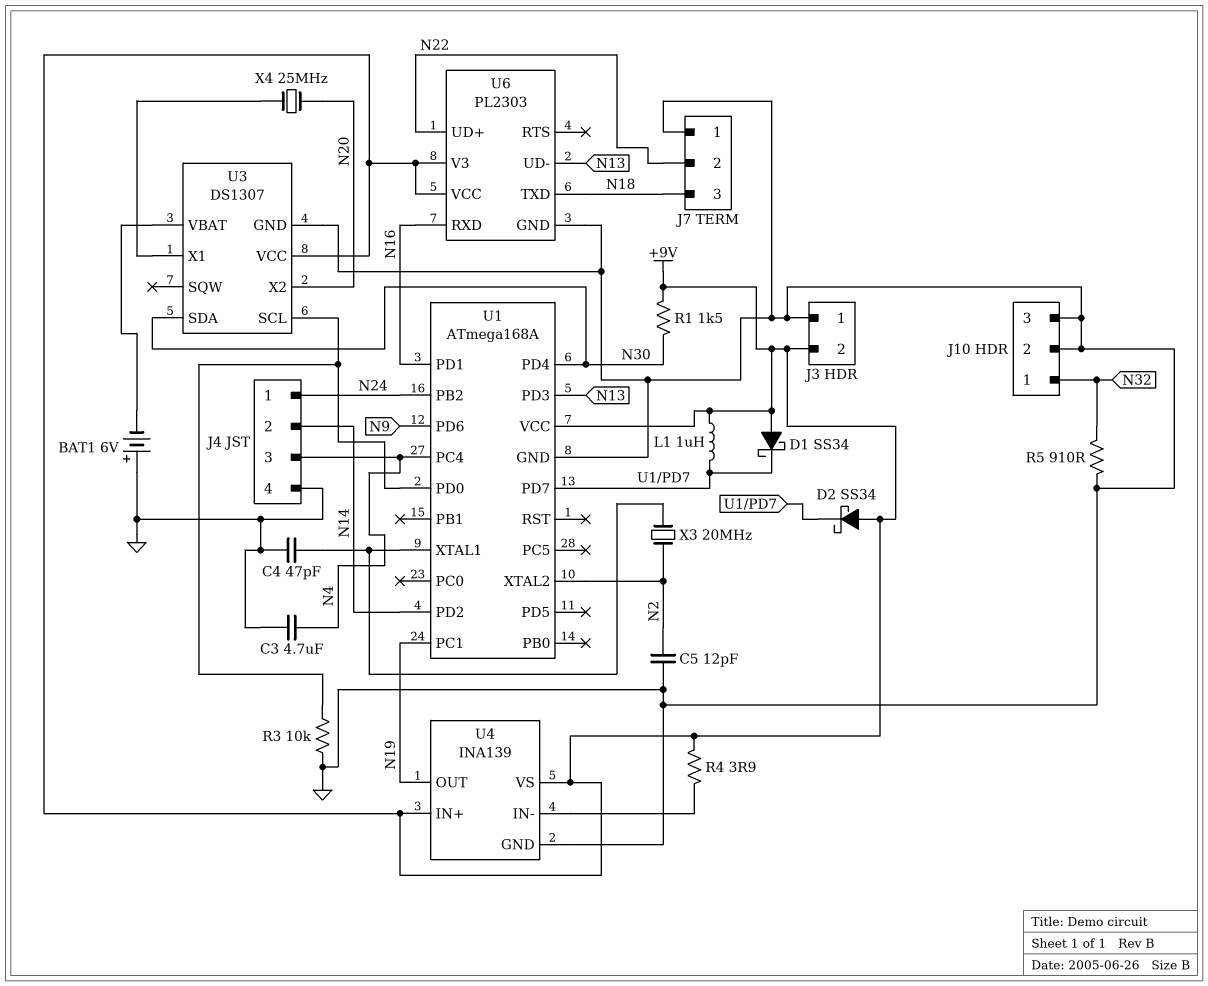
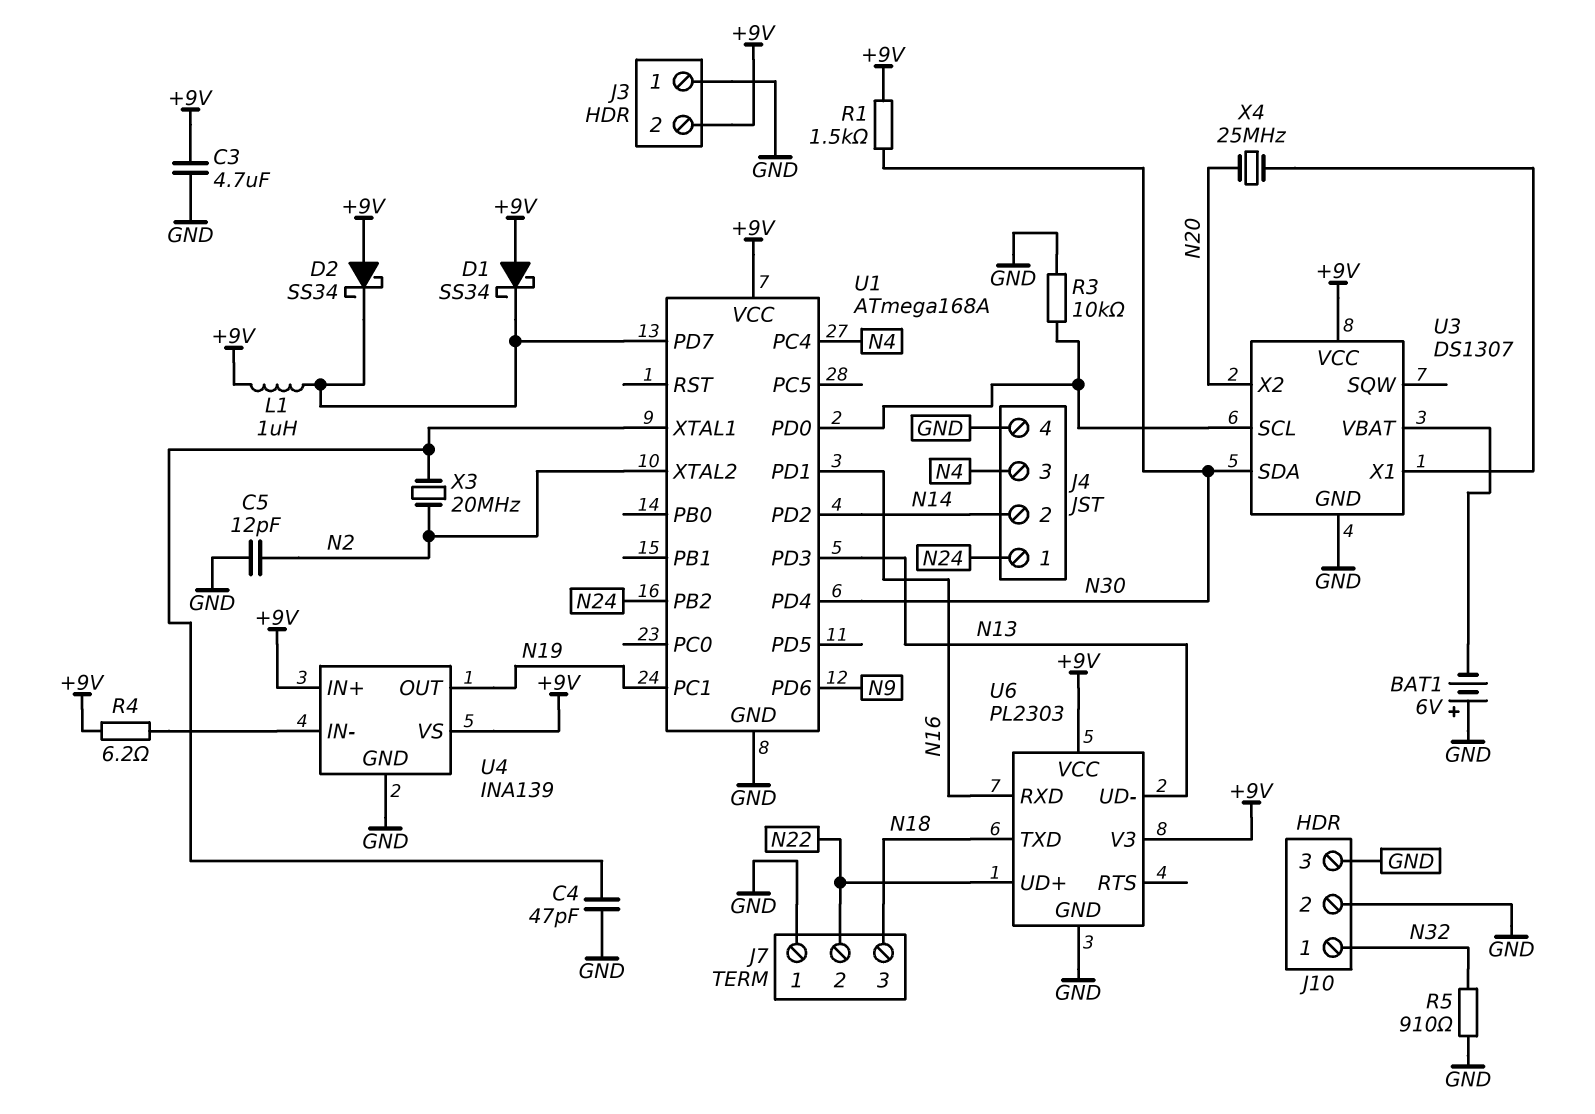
C3: 4.7uF (GND, N4) -> 4.7uF (+9V, GND)
R4: 3.9 (+9V, U4/IN-) -> 6.2 (+9V, U4/IN-)

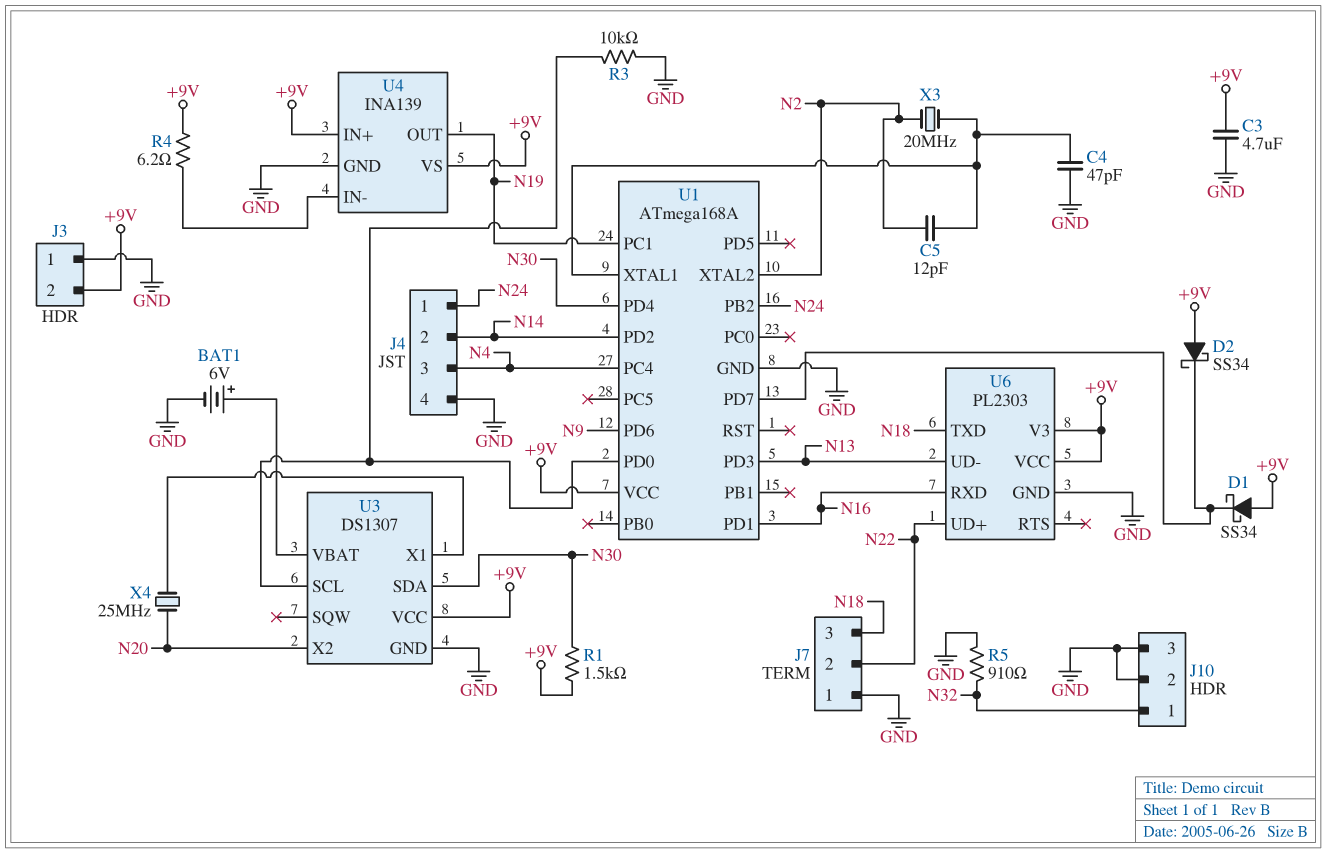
BAT1: 6V (plus GND, minus U3/VBAT) -> 6V (plus U3/VBAT, minus GND)
C5: 12pF (GND, N2) -> 12pF (N2, U1/XTAL1)
L1: 1uH (+9V, U1/PD7) -> none

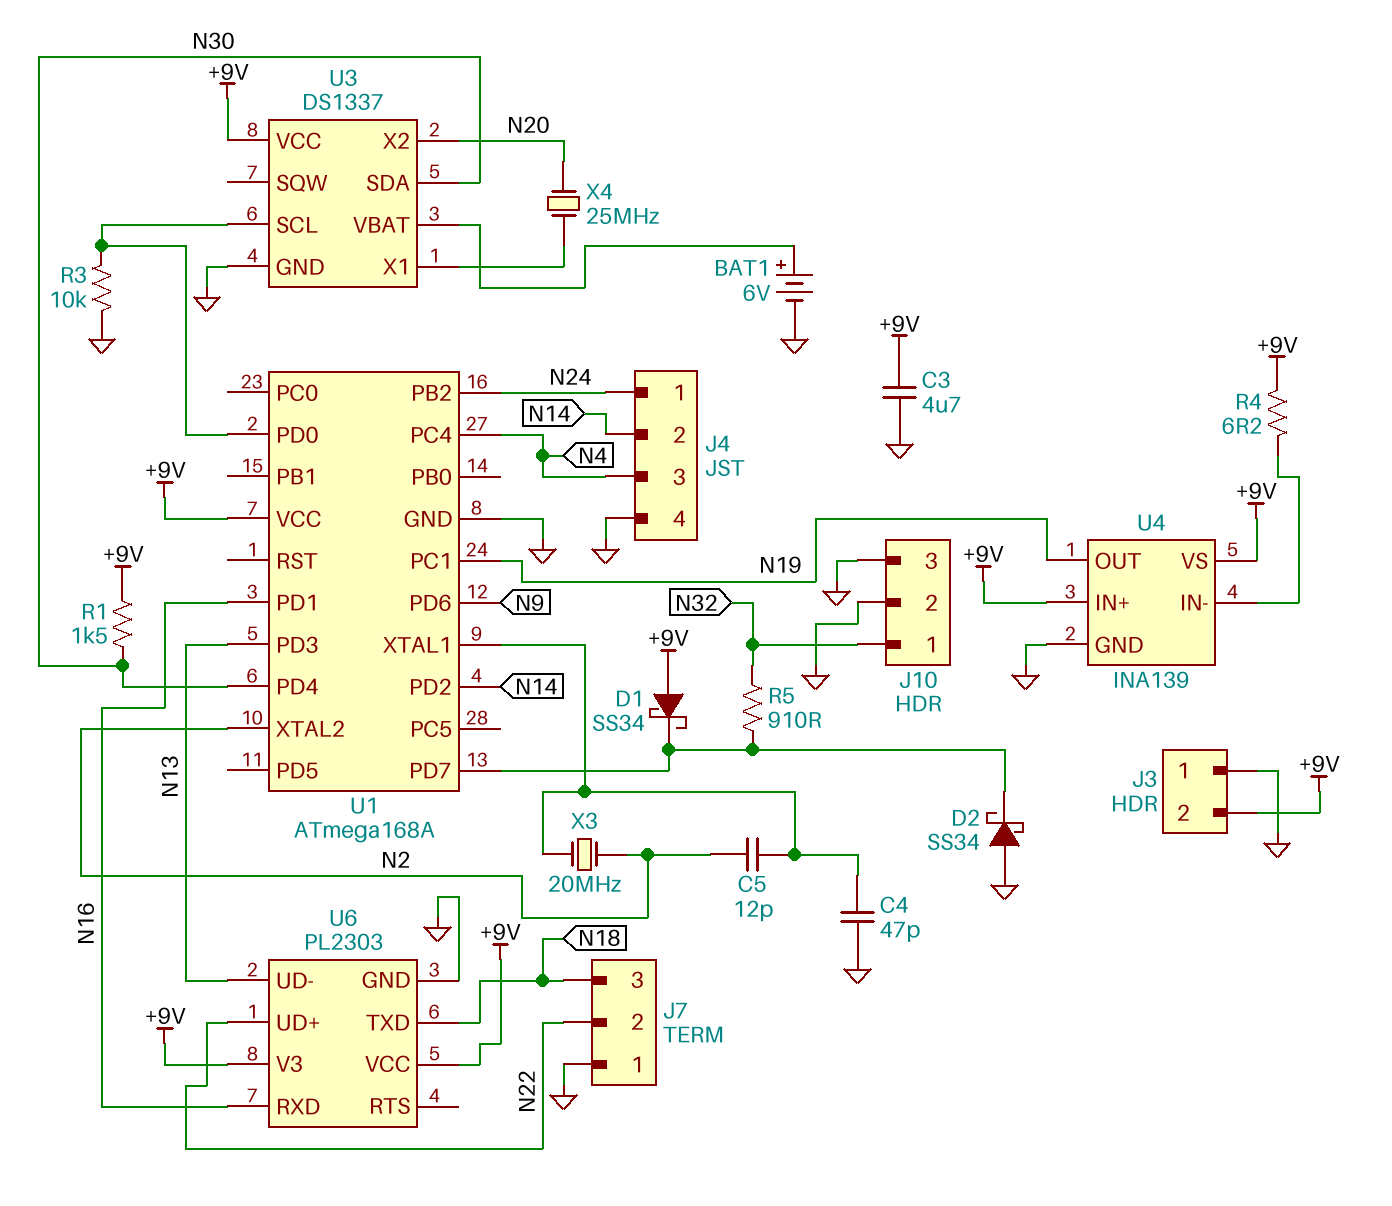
D2: schottky SS34 (A +9V, K U1/PD7) -> schottky SS34 (A GND, K U1/PD7)
R5: 910 (GND, N32) -> 910 (N32, U1/PD7)
U3: DS1307 -> DS1337

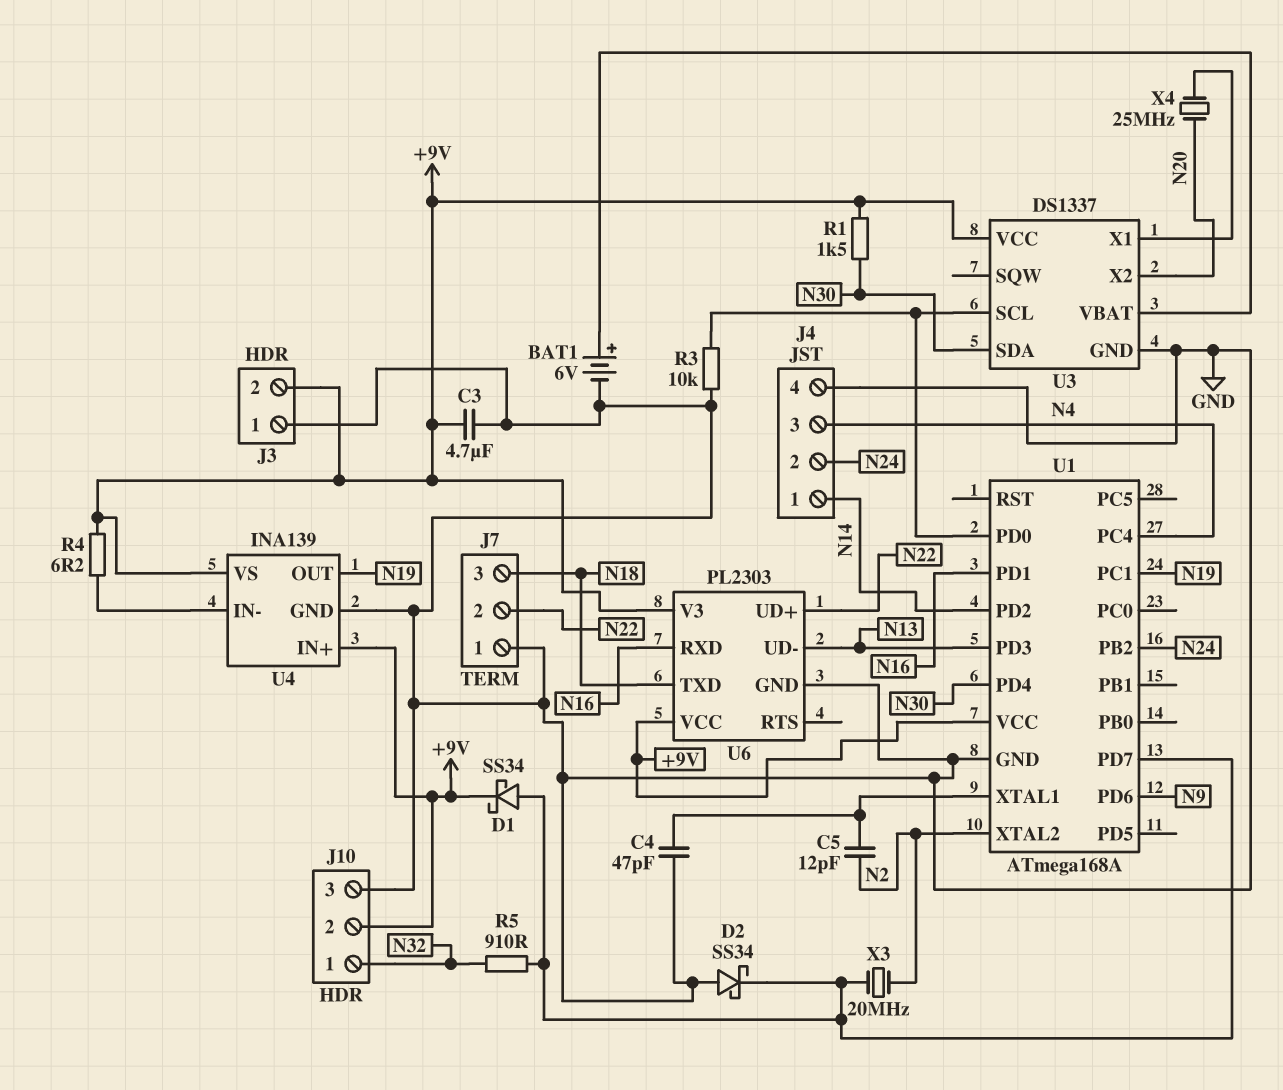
D1: schottky SS34 (A +9V, K U1/PD7) -> schottky SS34 (A U1/PD7, K +9V)
J4 pin 1: N24 -> N14
J4 pin 2: N14 -> N24
J10 pin 2: GND -> +9V
X3: 20MHz (N2, U1/XTAL1) -> 20MHz (N2, U1/PD7)

